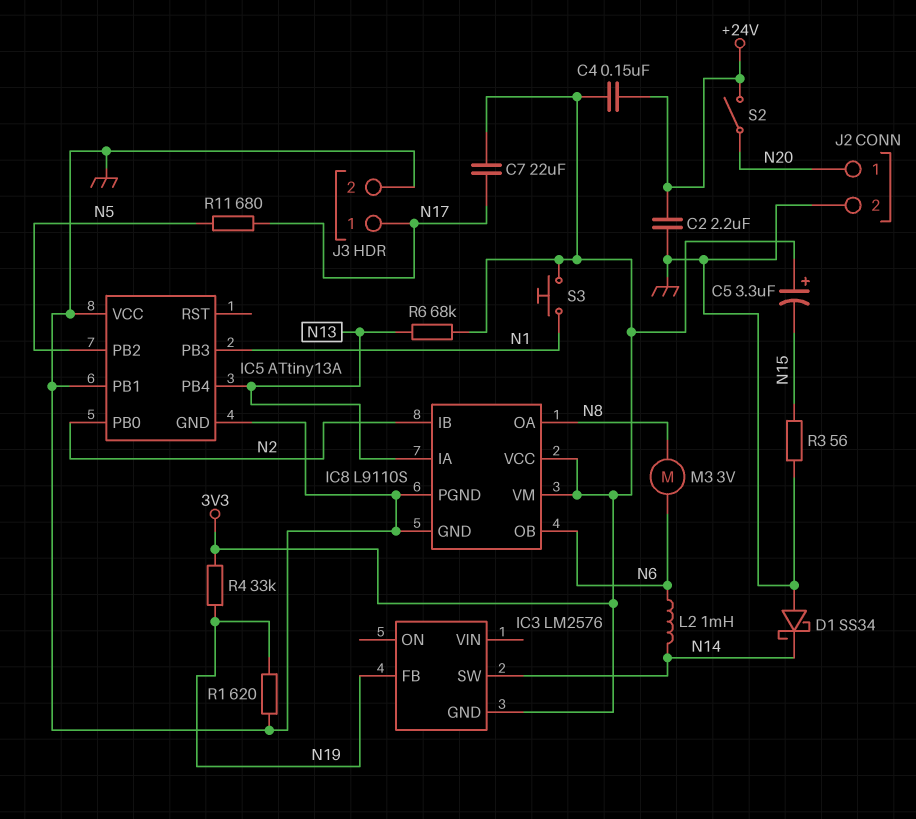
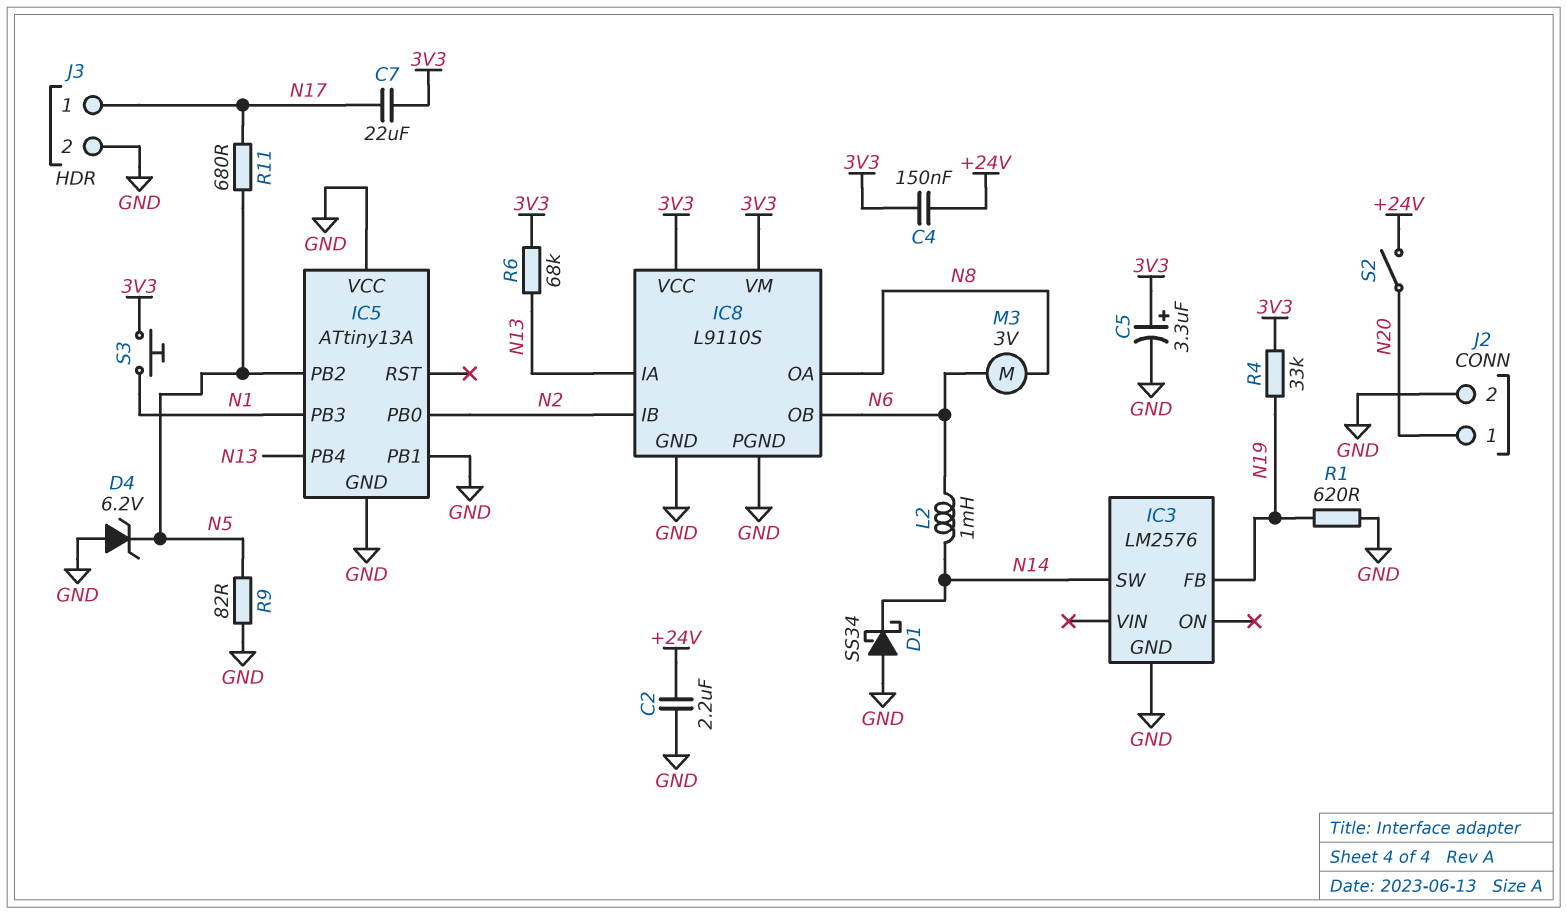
C5: 3.3uF (plus 3V3, minus N15) -> 3.3uF (plus 3V3, minus GND)
D4: none -> zener 6.2V (A GND, K N5)
IC3 pin GND: 3V3 -> GND
R3: 56 (GND, N15) -> none
R9: none -> 82 (GND, N5)

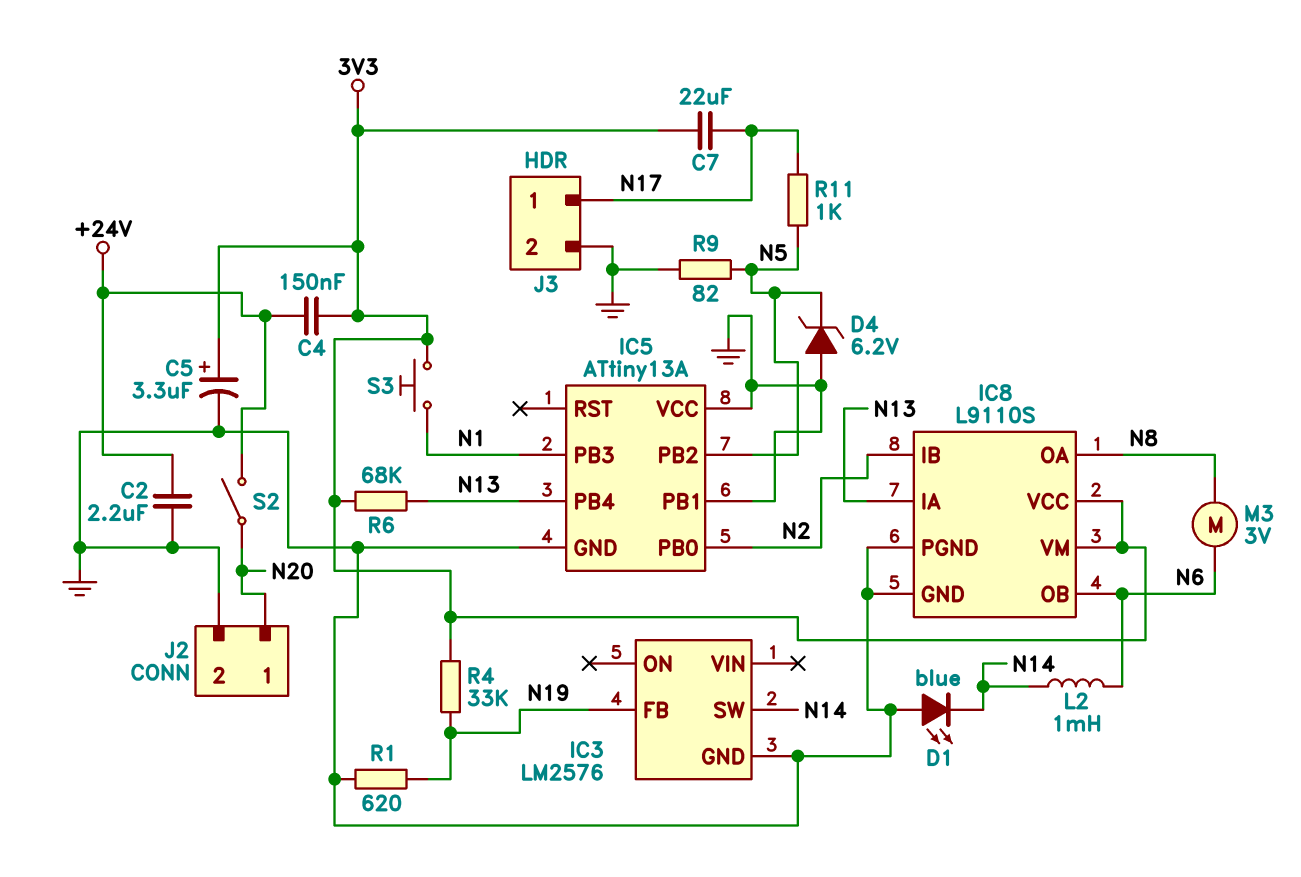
D1: schottky SS34 (A GND, K N14) -> LED blue (A GND, K N14)
R11: 680 (N5, N17) -> 1k (N5, N17)

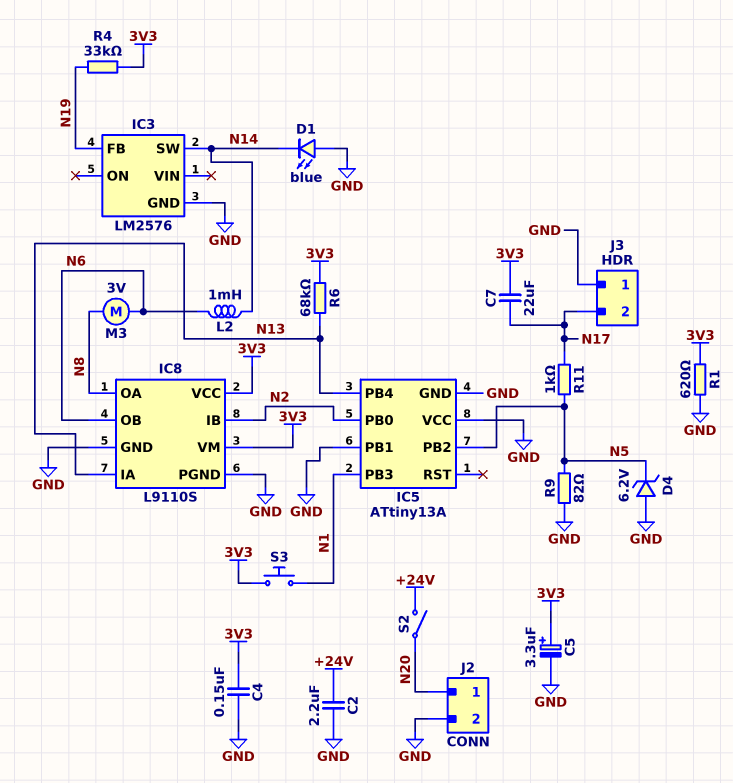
C4: 150nF (+24V, 3V3) -> 150nF (3V3, GND)
J3 pin 1: N17 -> GND
J3 pin 2: GND -> N17
R1: 620 (GND, N19) -> 620 (3V3, GND)

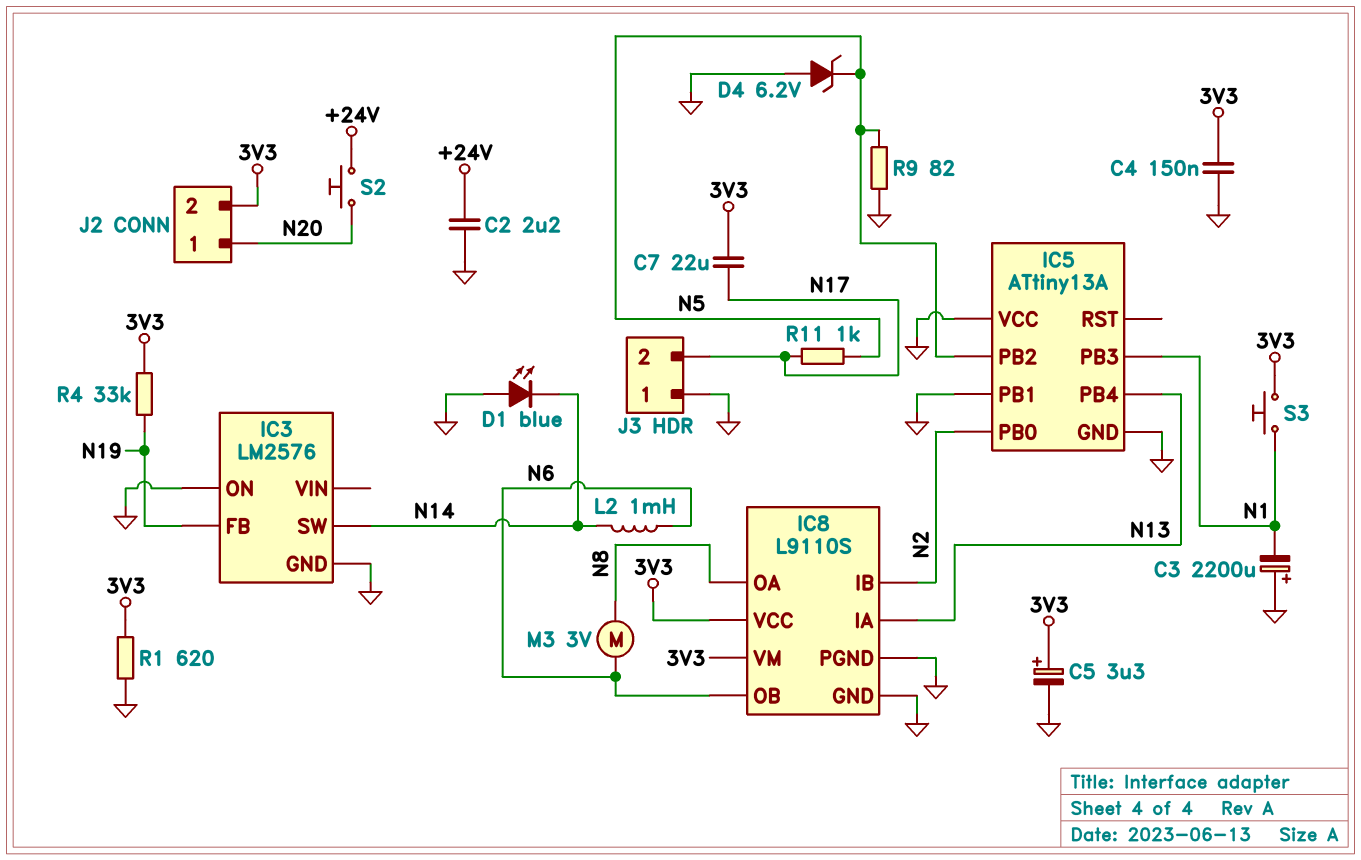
C3: none -> 2200uF (plus GND, minus N1)
IC3 pin ON: none -> GND
J2 pin 2: GND -> 3V3
R6: 68k (3V3, N13) -> none
S2: switch (+24V, N20) -> button (+24V, N20)

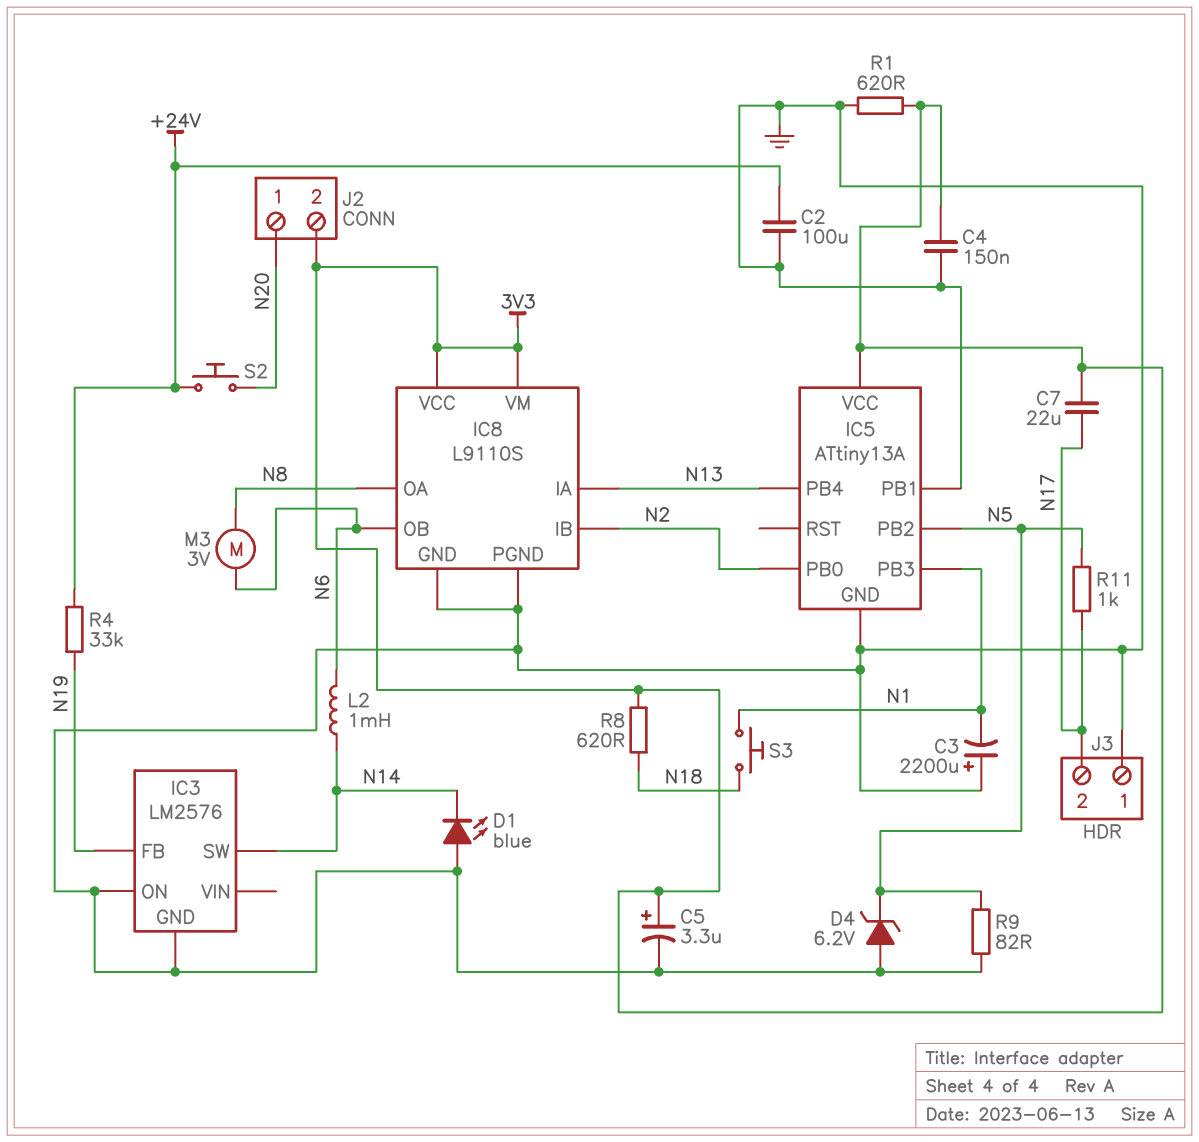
C2: 2.2uF (+24V, GND) -> 100uF (+24V, GND)
IC5 pin VCC: GND -> 3V3
R4: 33k (3V3, N19) -> 33k (+24V, N19)
R8: none -> 620 (3V3, N18)
S3: button (3V3, N1) -> button (N1, N18)

